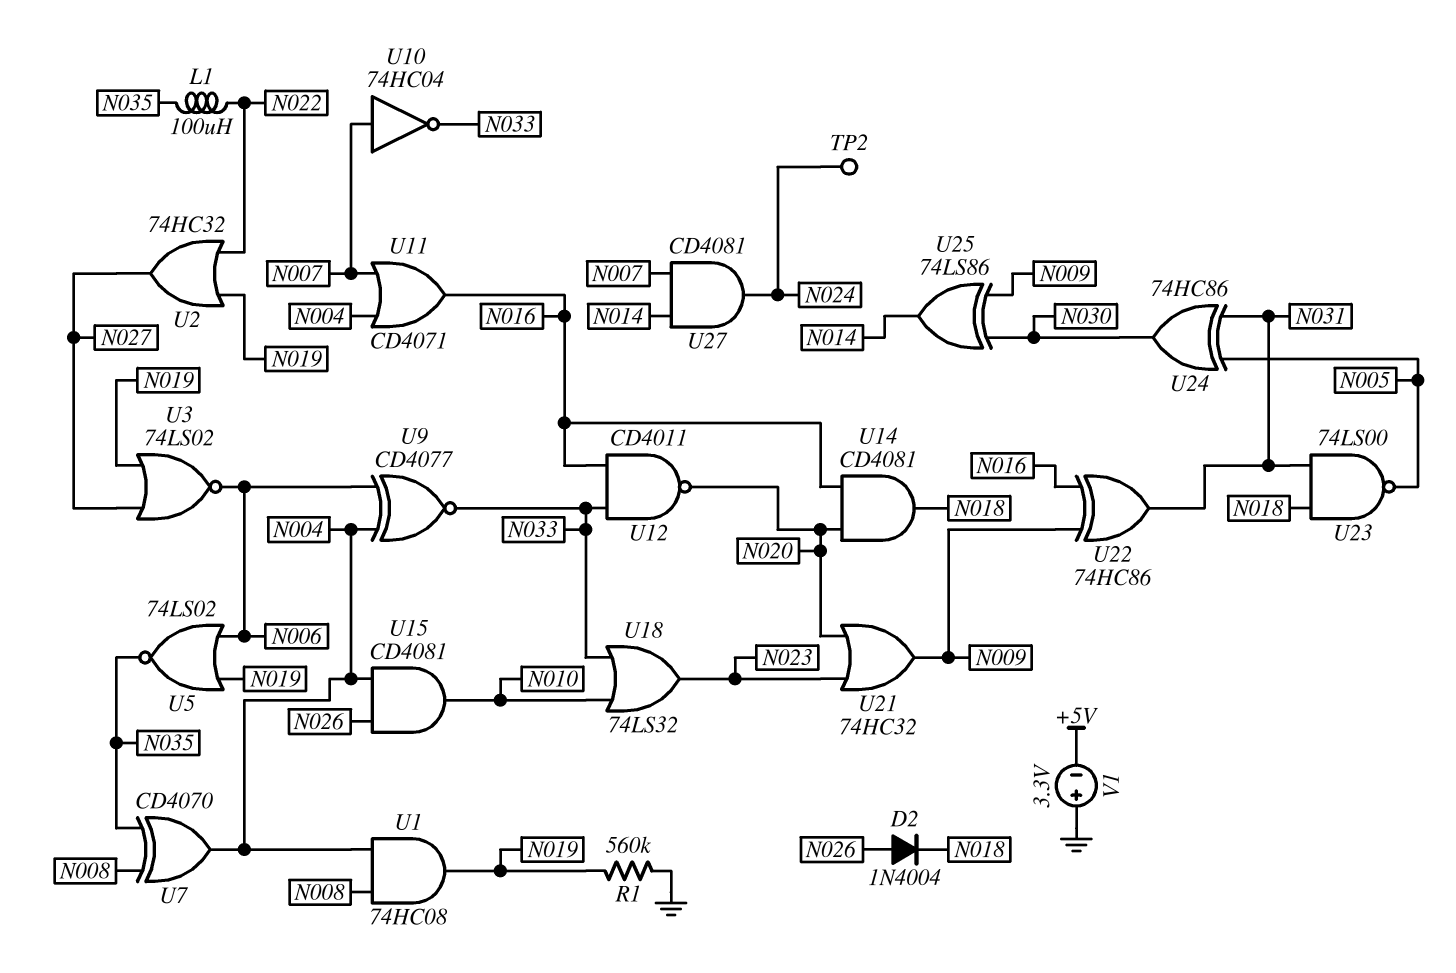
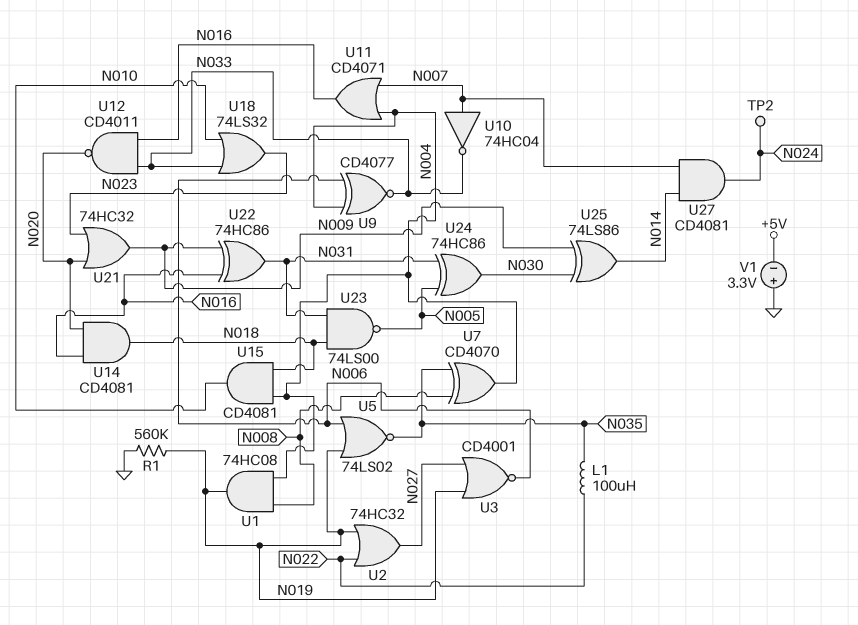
D2: diode 1N4004 (A N026, K N018) -> none
U3: NOR 74LS02 (in N019, in N027, out N006) -> NOR CD4001 (in N019, in N027, out N006)
U15: AND CD4081 (in N004, in N026, out N010) -> AND CD4081 (in N004, in N018, out N010)

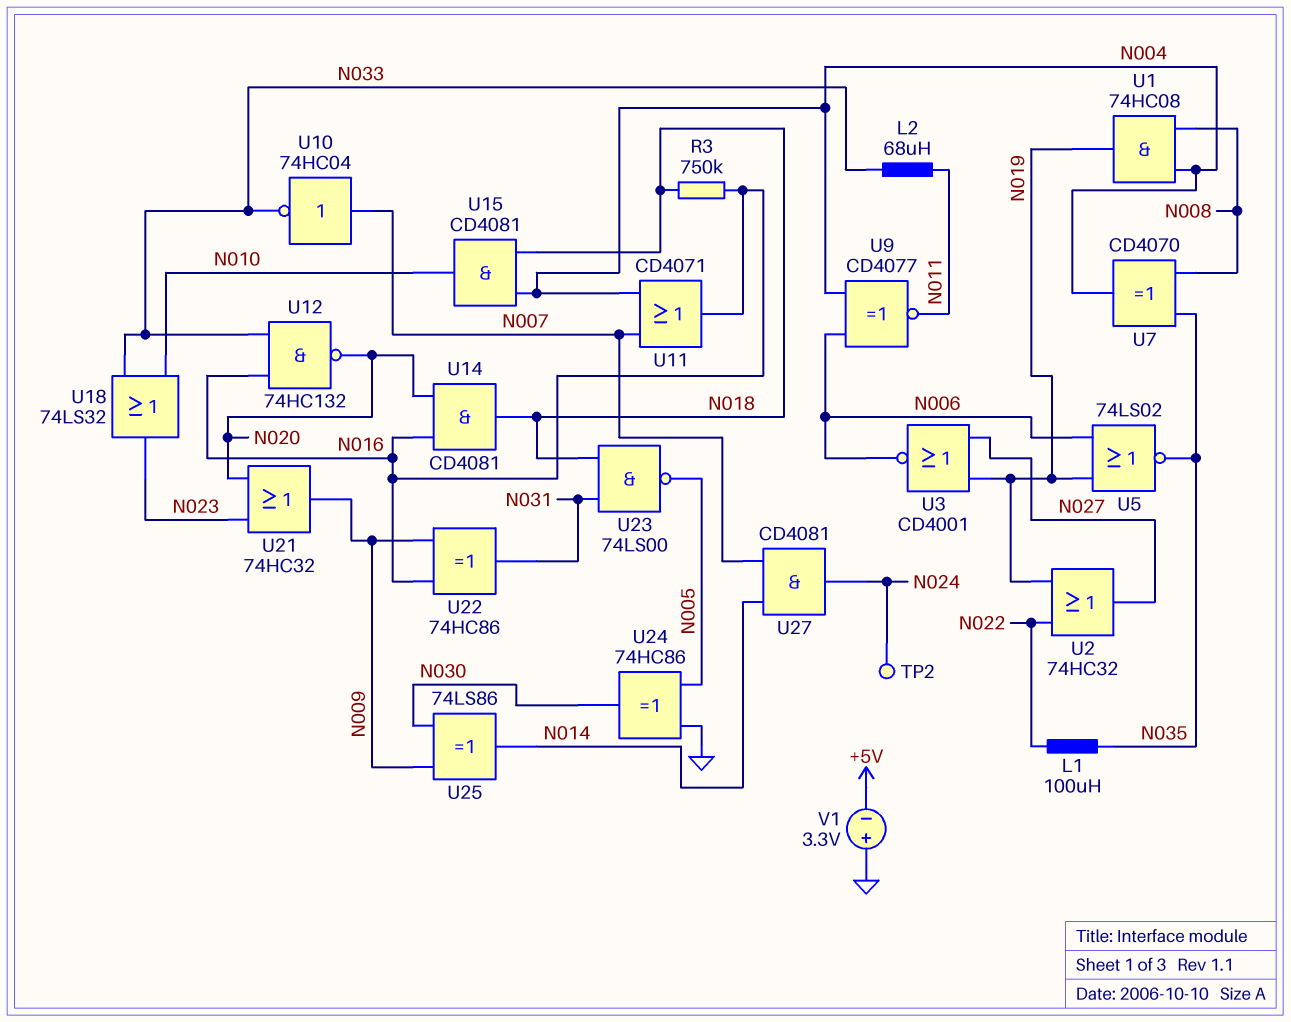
L2: none -> 68uH (N011, N033)
R1: 560k (GND, N019) -> none
R3: none -> 750k (N016, N018)
U9: XNOR CD4077 (in N004, in N006, out N033) -> XNOR CD4077 (in N004, in N006, out N011)
U12: NAND CD4011 (in N016, in N033, out N020) -> NAND 74HC132 (in N016, in N033, out N020)
U24: XOR 74HC86 (in N005, in N031, out N030) -> XOR 74HC86 (in GND, in N005, out N030)

